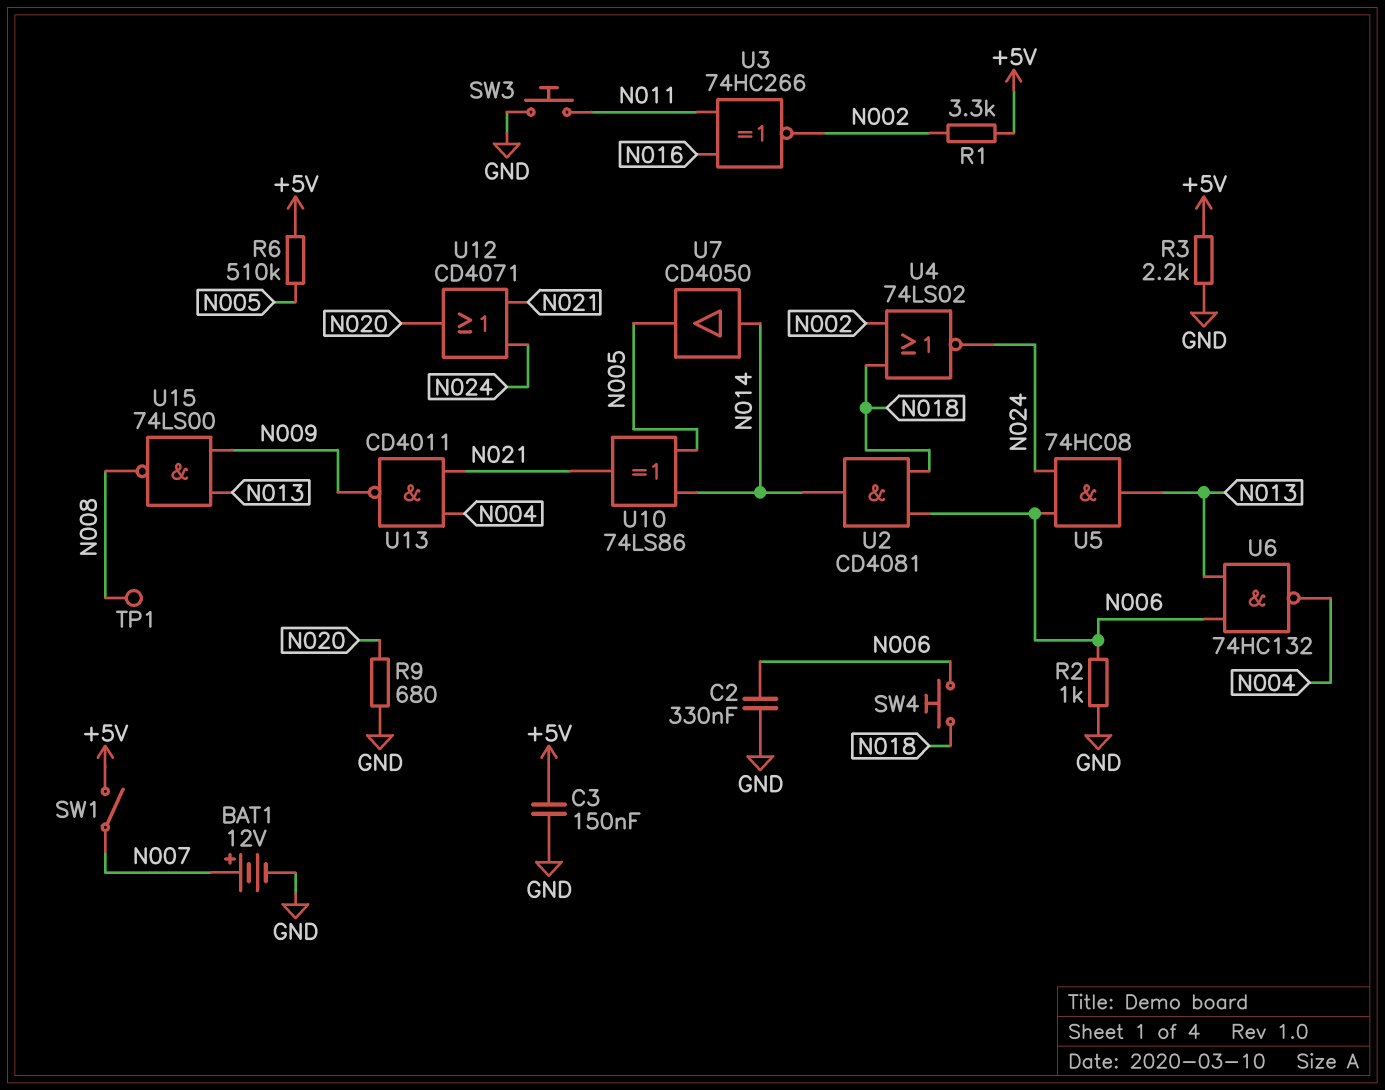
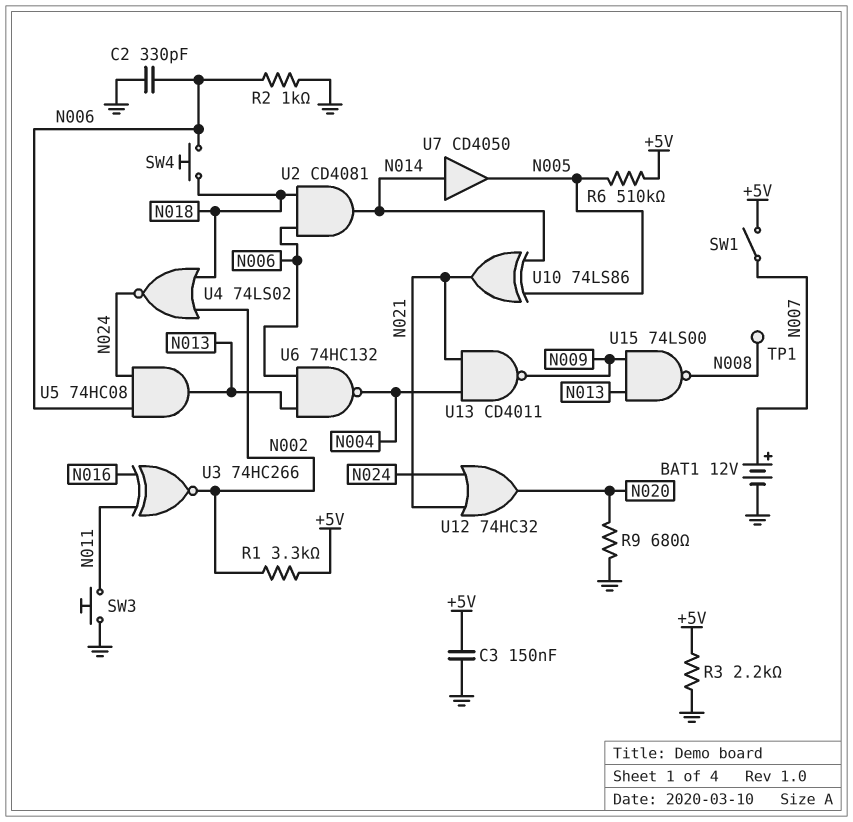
C2: 330nF (GND, N006) -> 330pF (GND, N006)
U12: OR CD4071 (in N021, in N024, out N020) -> OR 74HC32 (in N021, in N024, out N020)

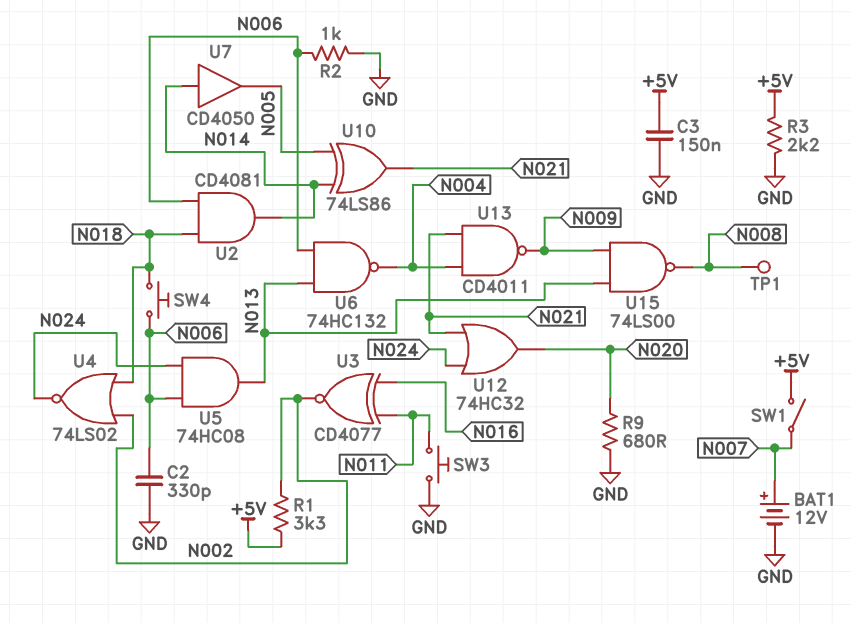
R6: 510k (+5V, N005) -> none
U3: XNOR 74HC266 (in N011, in N016, out N002) -> XNOR CD4077 (in N011, in N016, out N002)

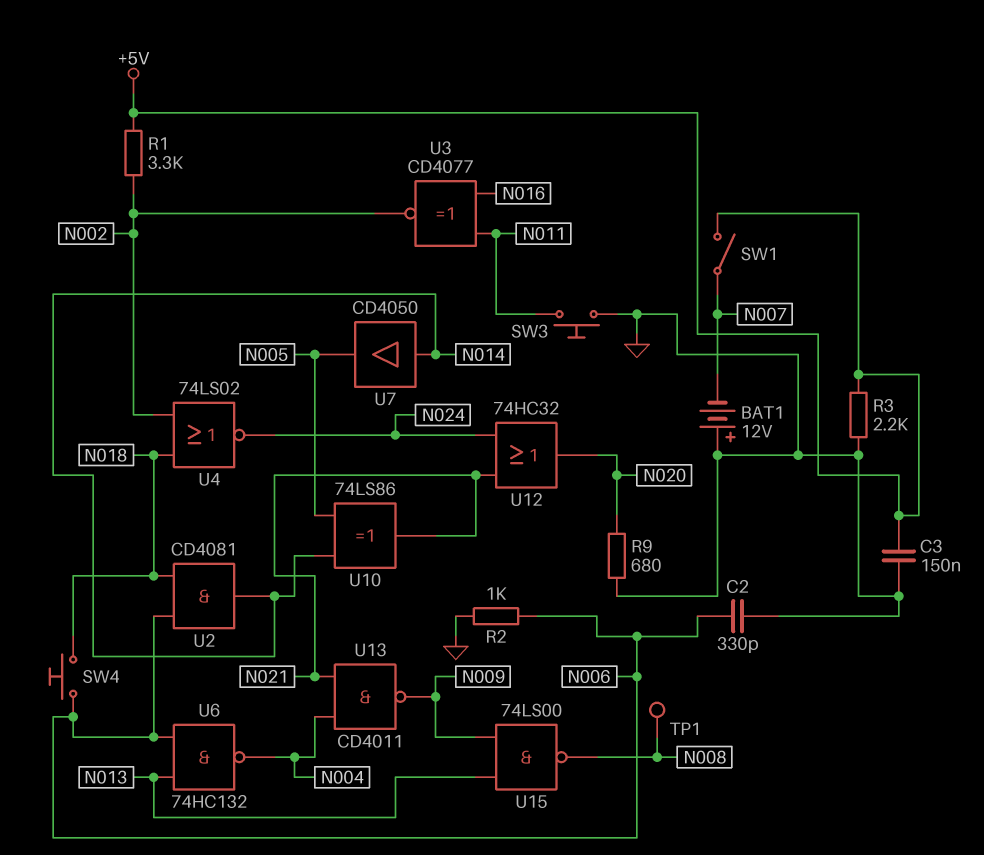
BAT1: 12V (plus N007, minus GND) -> 12V (plus GND, minus N007)
U5: AND 74HC08 (in N006, in N024, out N013) -> none

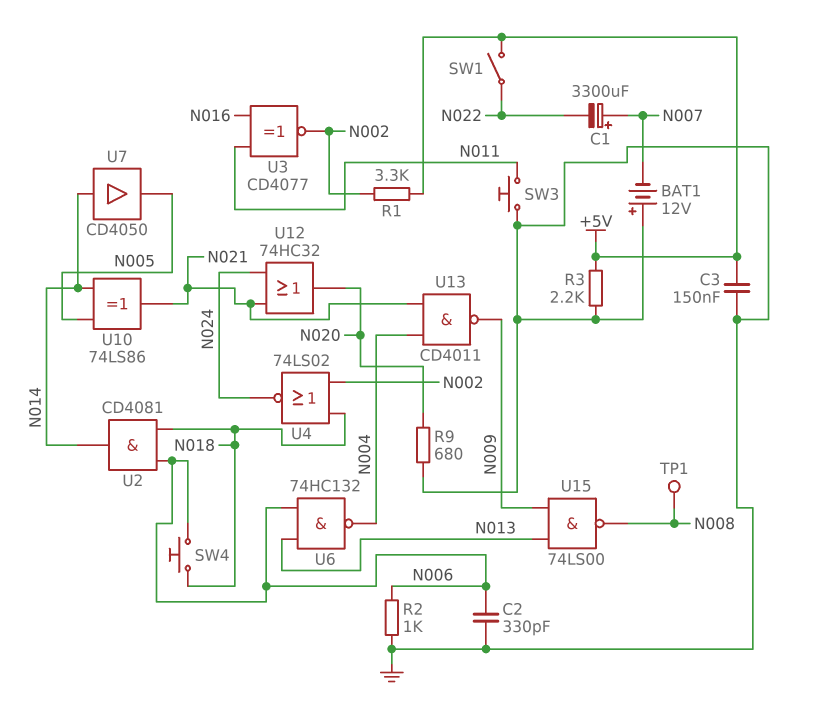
C1: none -> 3300uF (plus N007, minus N022)
SW1: switch (+5V, N007) -> switch (+5V, N022)

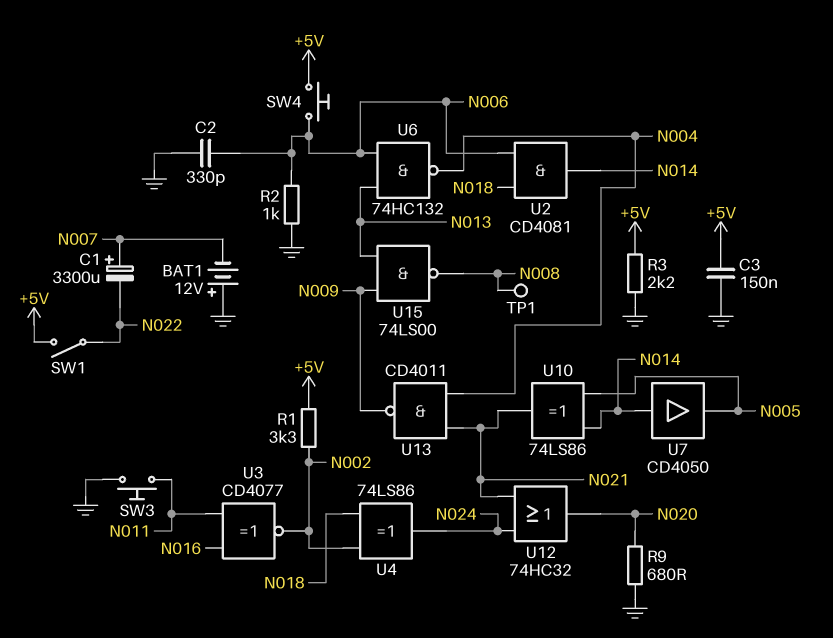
SW4: button (N006, N018) -> button (+5V, N006)
U4: NOR 74LS02 (in N002, in N018, out N024) -> XOR 74LS86 (in N002, in N018, out N024)

